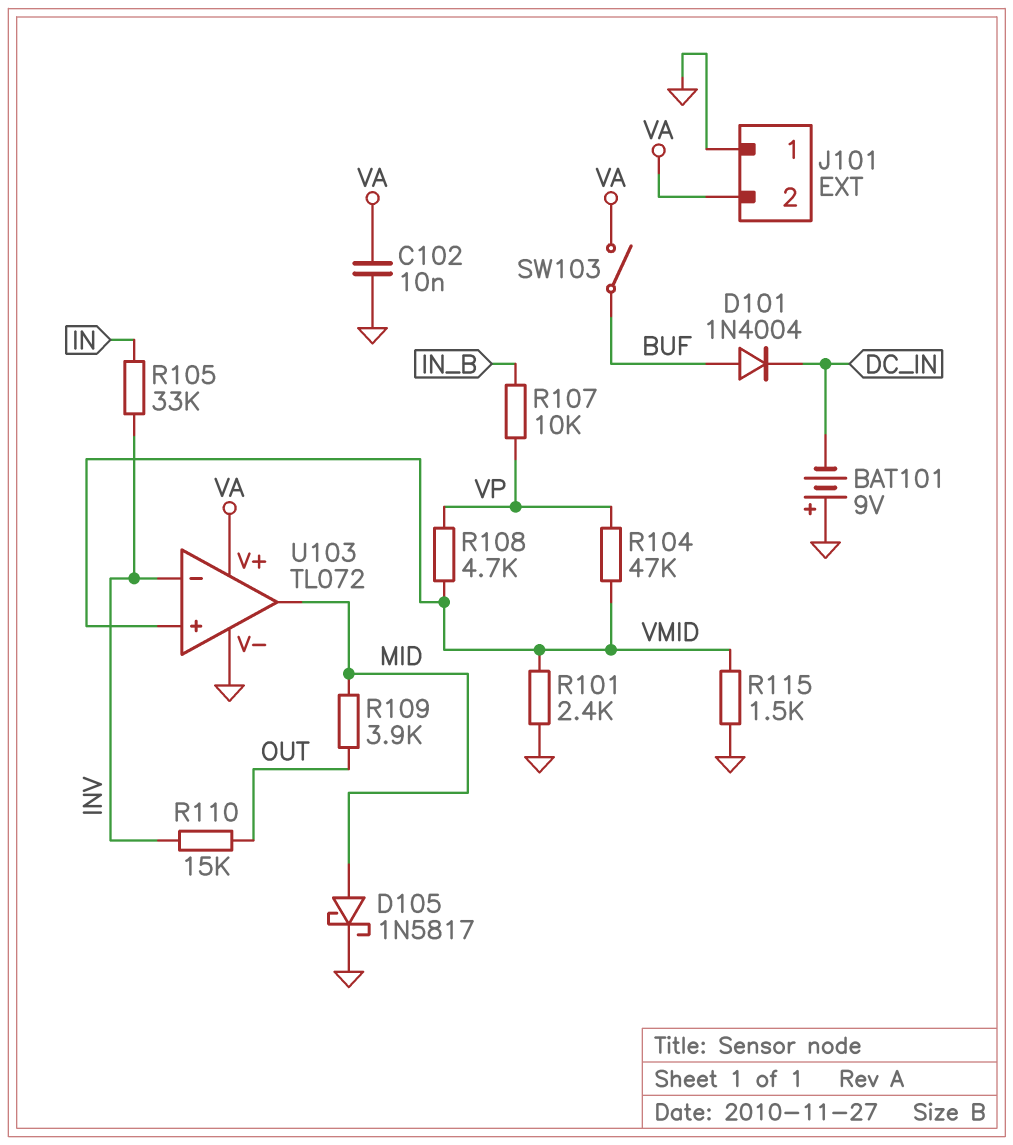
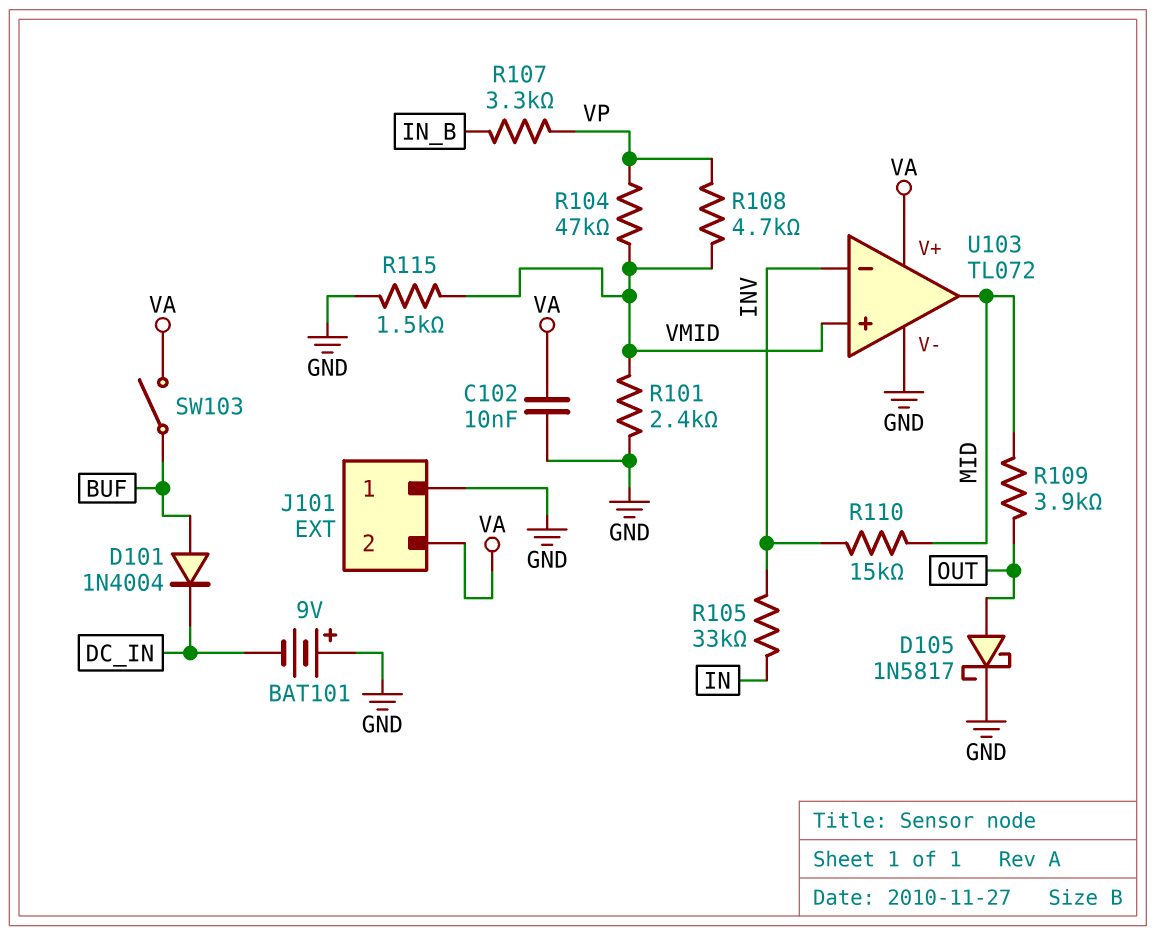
D105: schottky 1N5817 (A MID, K GND) -> schottky 1N5817 (A OUT, K GND)
R107: 10k (IN_B, VP) -> 3.3k (IN_B, VP)
R110: 15k (INV, OUT) -> 15k (INV, MID)

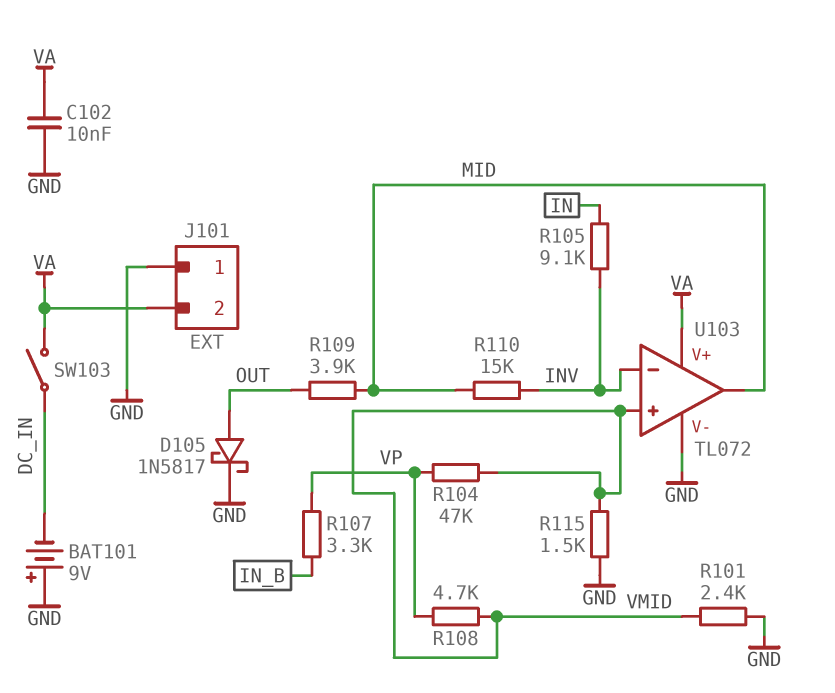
D101: diode 1N4004 (A BUF, K DC_IN) -> none
R105: 33k (IN, INV) -> 9.1k (IN, INV)
SW103: switch (BUF, VA) -> switch (DC_IN, VA)

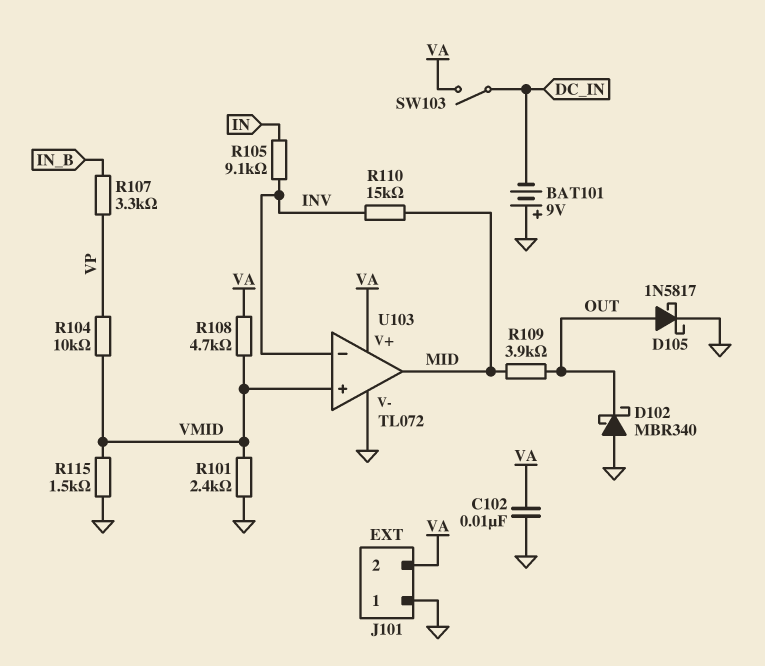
D102: none -> schottky MBR340 (A GND, K OUT)
R104: 47k (VMID, VP) -> 10k (VMID, VP)
R108: 4.7k (VMID, VP) -> 4.7k (VA, VMID)

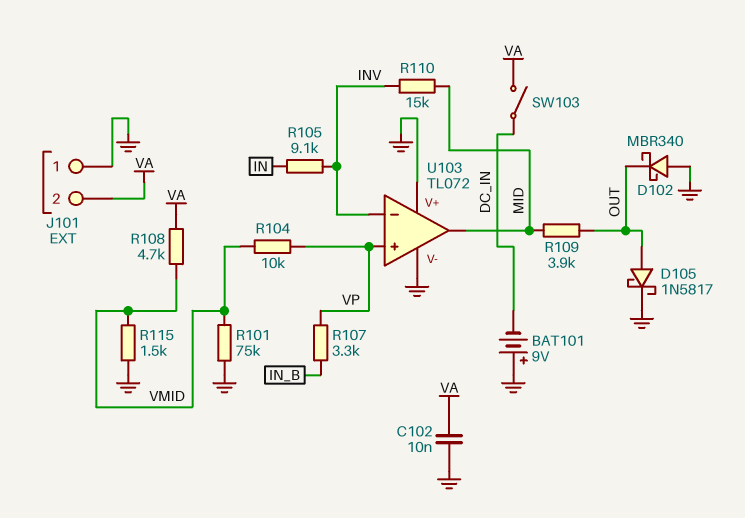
R101: 2.4k (GND, VMID) -> 75k (GND, VMID)
U103 pin V+: VA -> GND
U103 pin in+: VMID -> VP

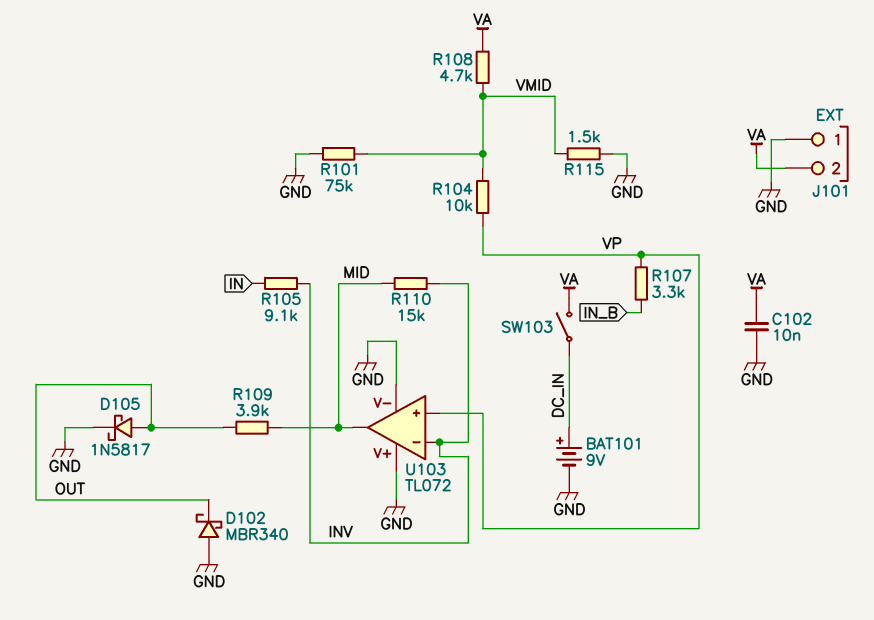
BAT101: 9V (plus GND, minus DC_IN) -> 9V (plus DC_IN, minus GND)

